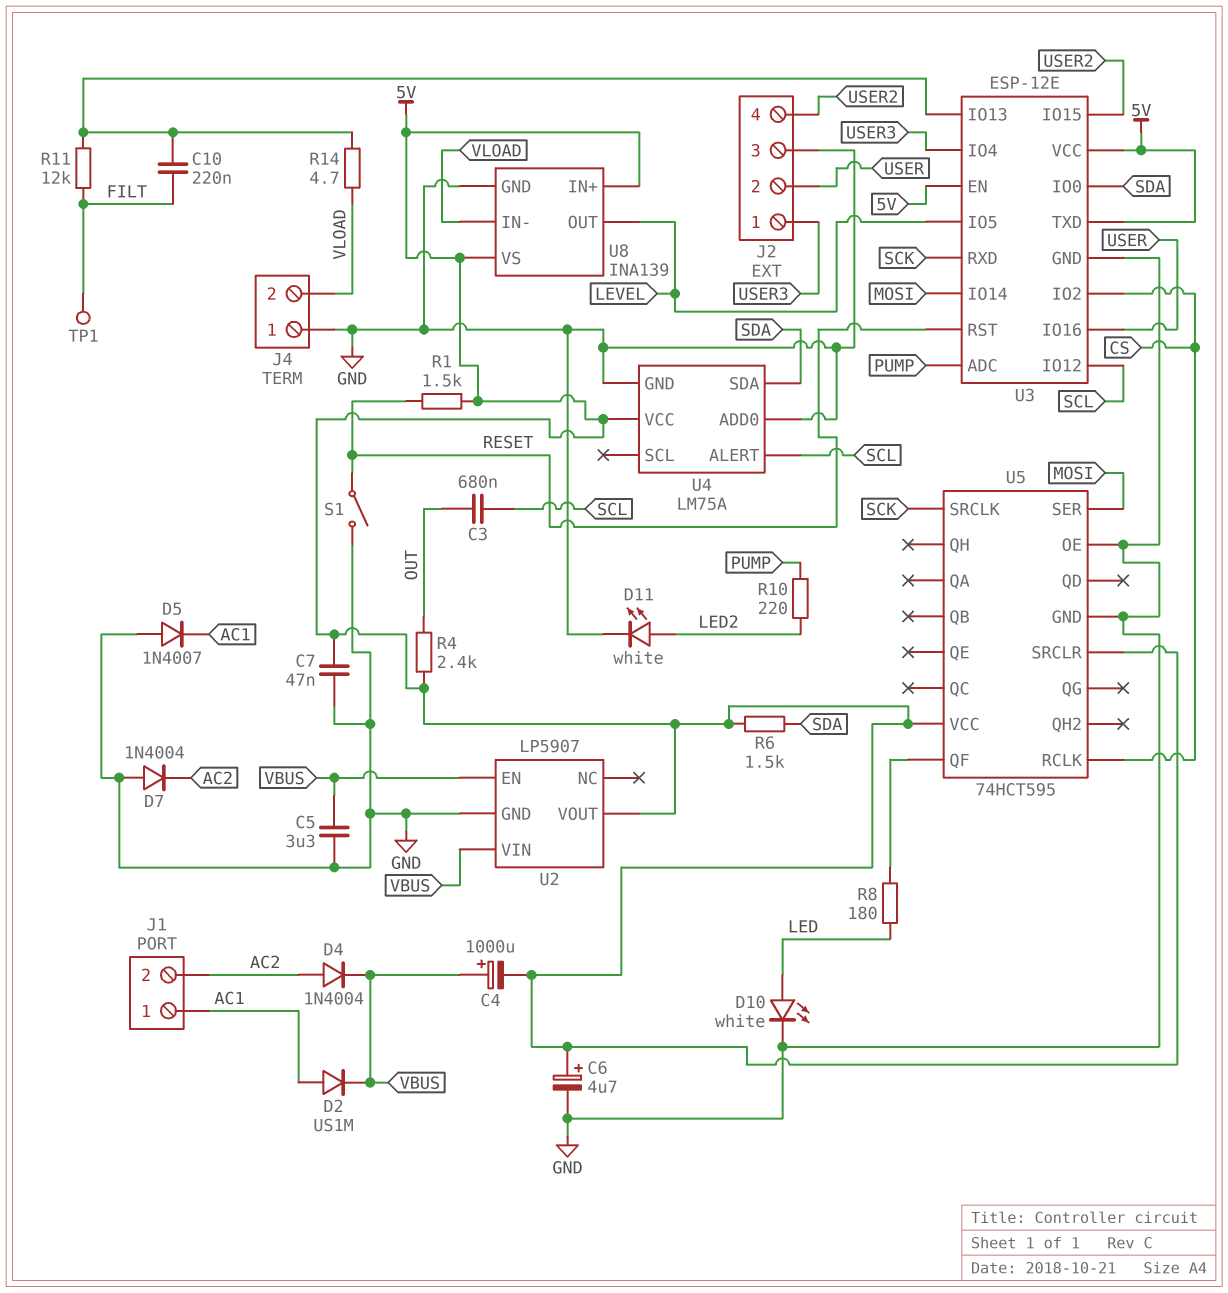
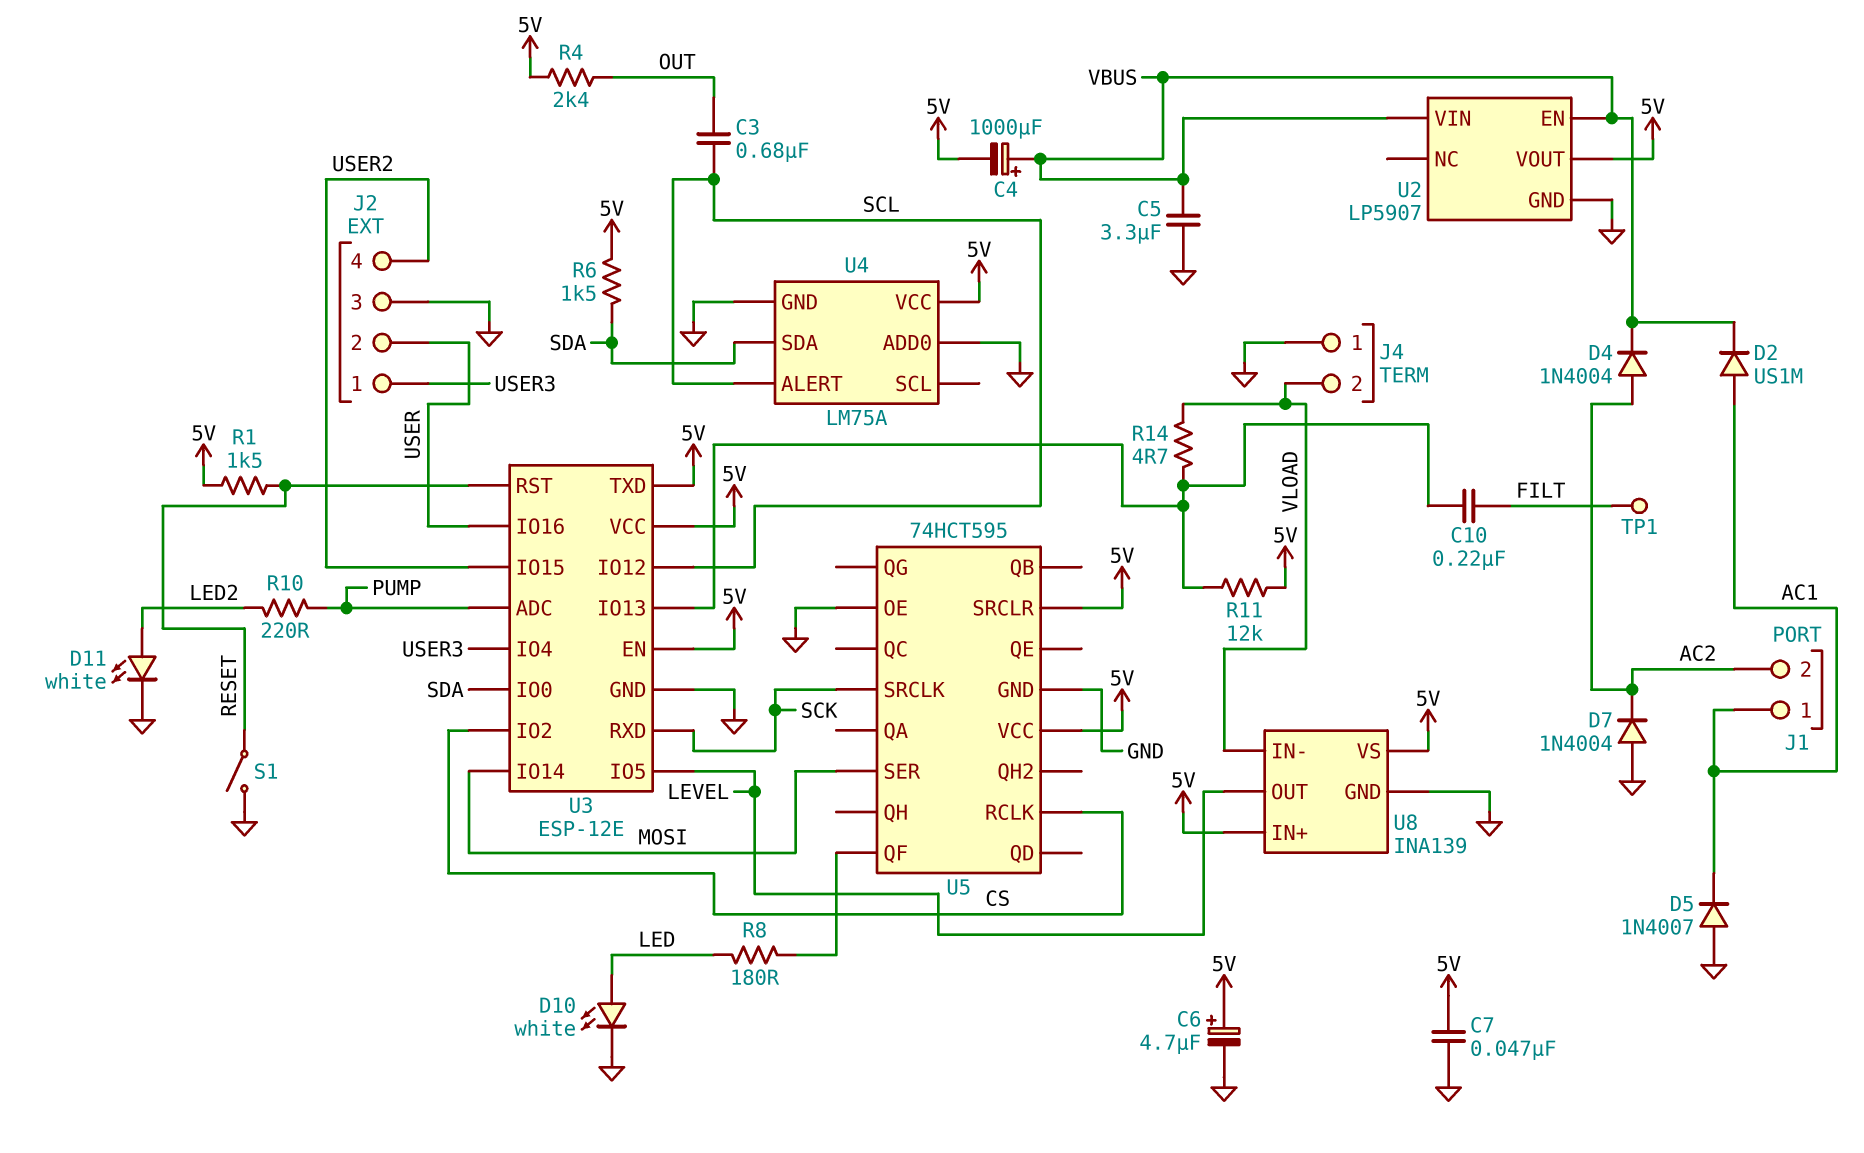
R11: 12k (FILT, U3/IO13) -> 12k (5V, U3/IO13)

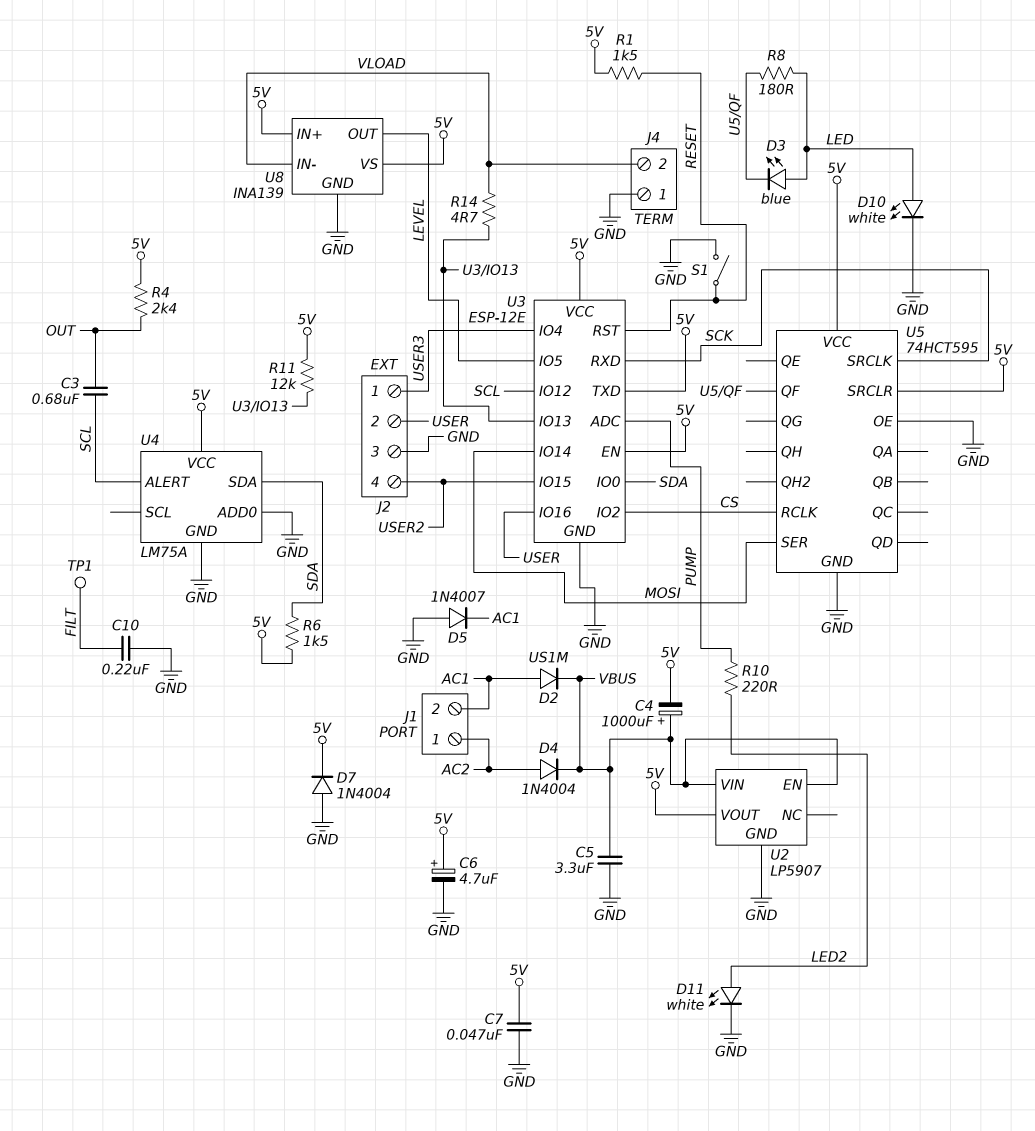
C10: 220nF (FILT, U3/IO13) -> 220nF (FILT, GND)
D3: none -> LED blue (A LED, K U5/QF)
D7: diode 1N4004 (A GND, K AC2) -> diode 1N4004 (A GND, K 5V)
J1 pin 1: AC1 -> AC2
J1 pin 2: AC2 -> AC1

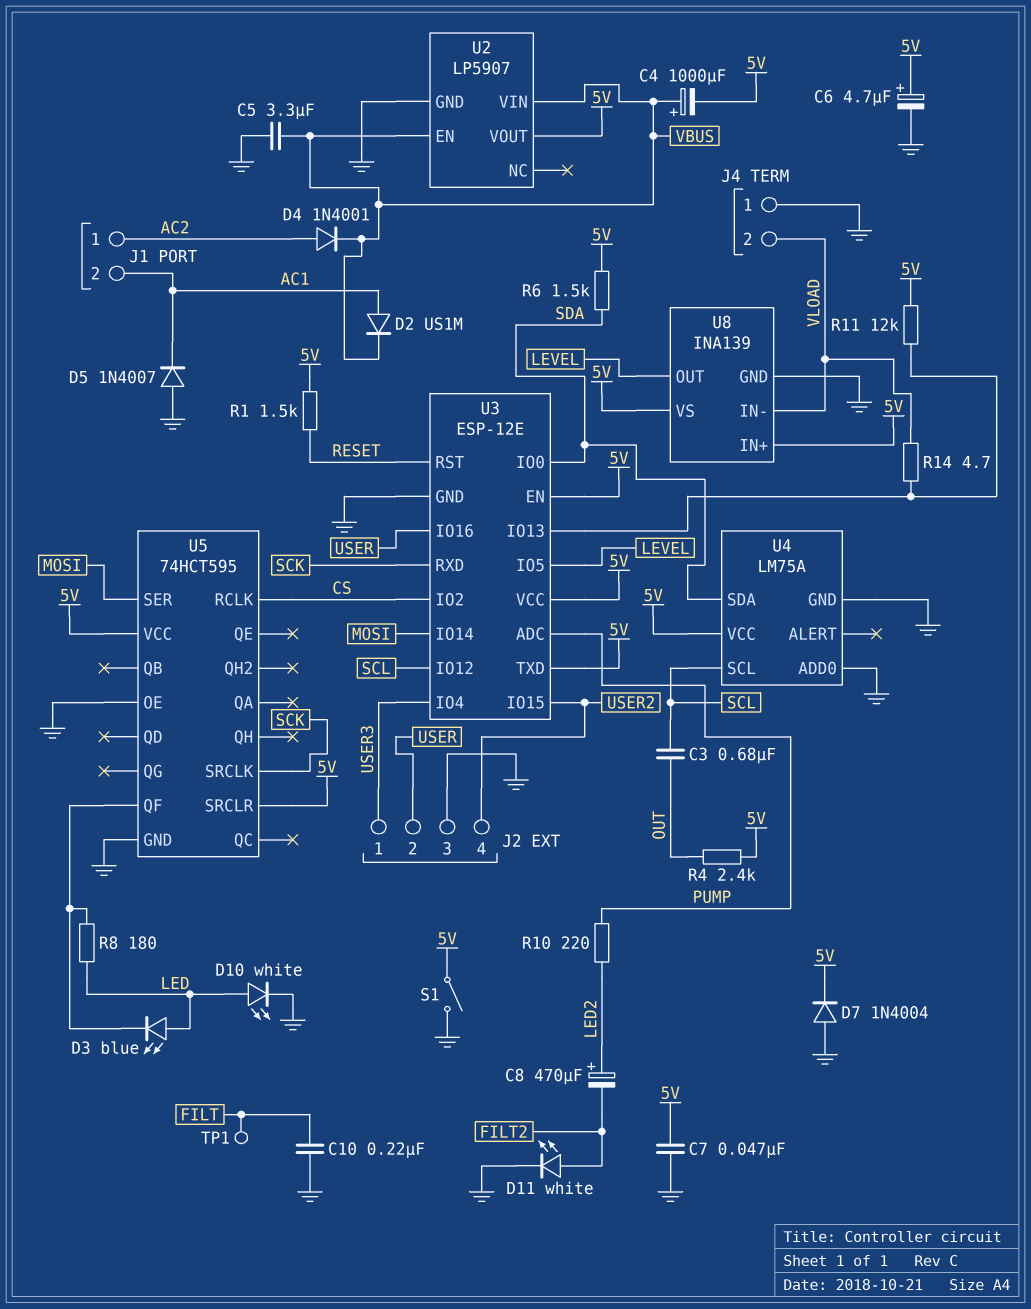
C8: none -> 470uF (plus LED2, minus FILT2)
D4: diode 1N4004 (A AC2, K VBUS) -> diode 1N4001 (A AC2, K VBUS)
D11: LED white (A LED2, K GND) -> LED white (A FILT2, K GND)
S1: switch (GND, RESET) -> switch (5V, GND)
U4 pin ALERT: SCL -> none
U4 pin SCL: none -> SCL

